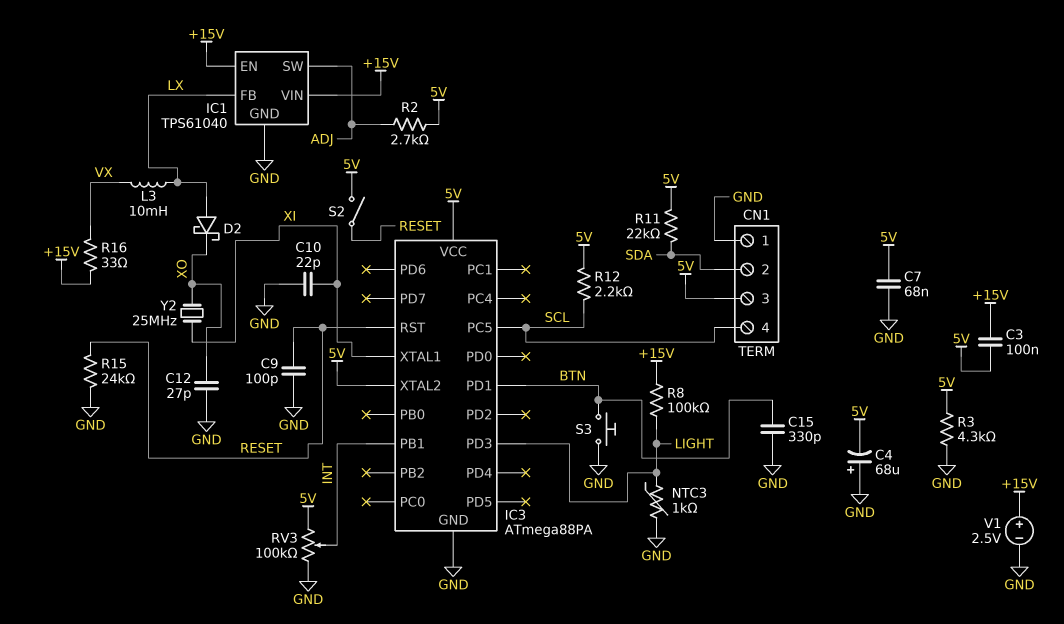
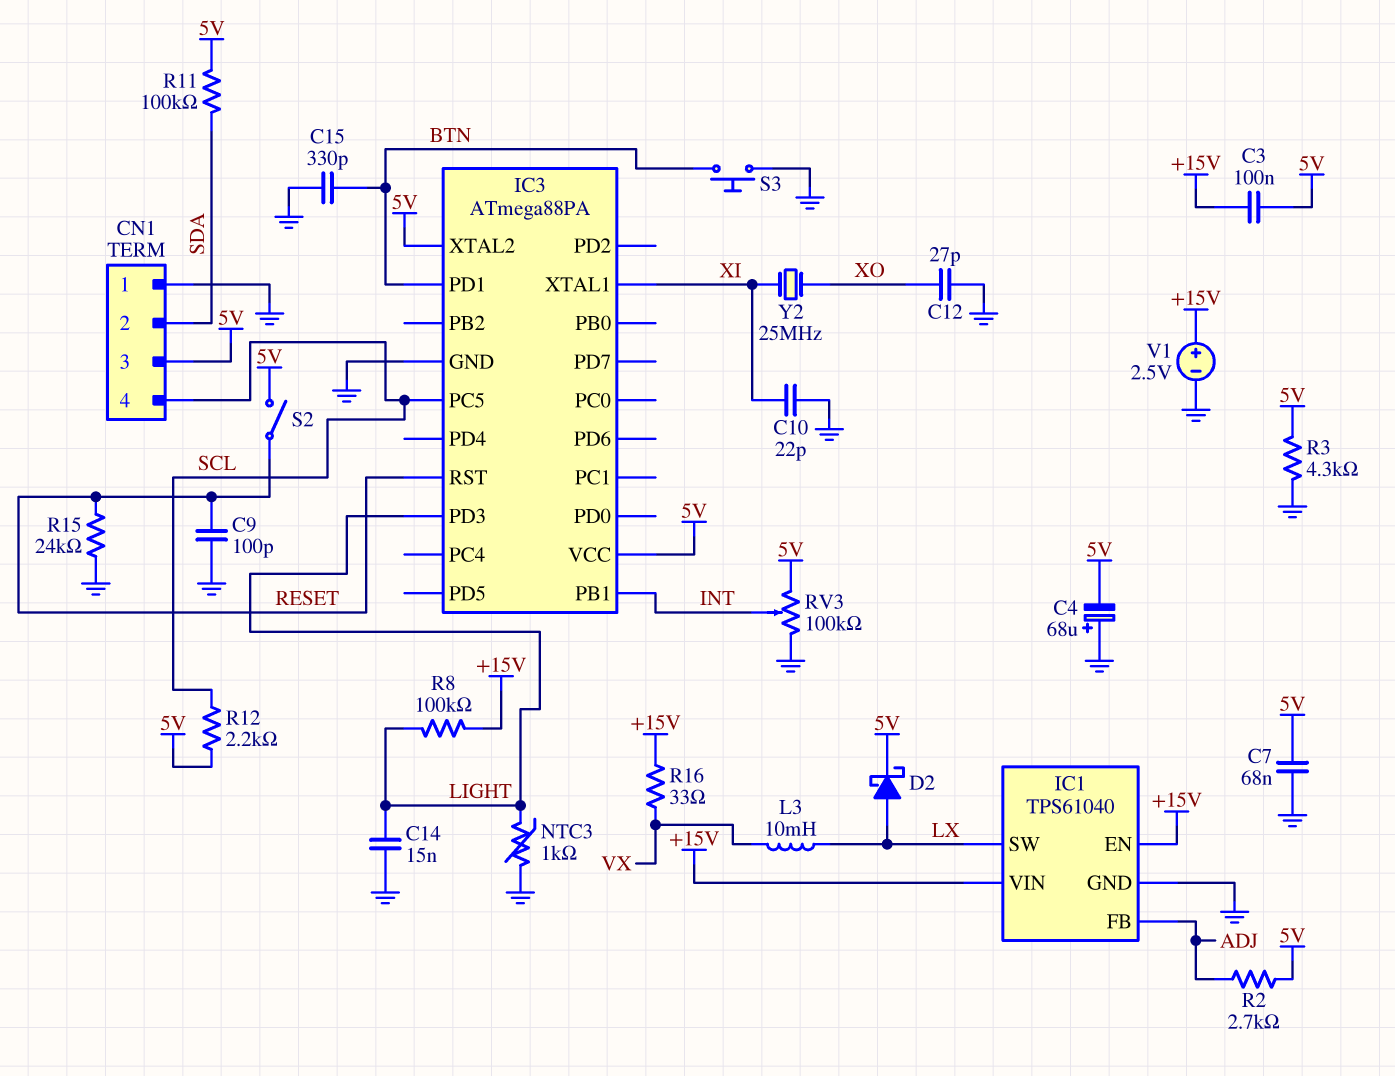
C14: none -> 15nF (GND, LIGHT)
D2: schottky (A LX, K XO) -> schottky (A LX, K 5V)
IC1 pin FB: LX -> ADJ
IC1 pin SW: ADJ -> LX
R11: 22k (5V, SDA) -> 100k (5V, SDA)

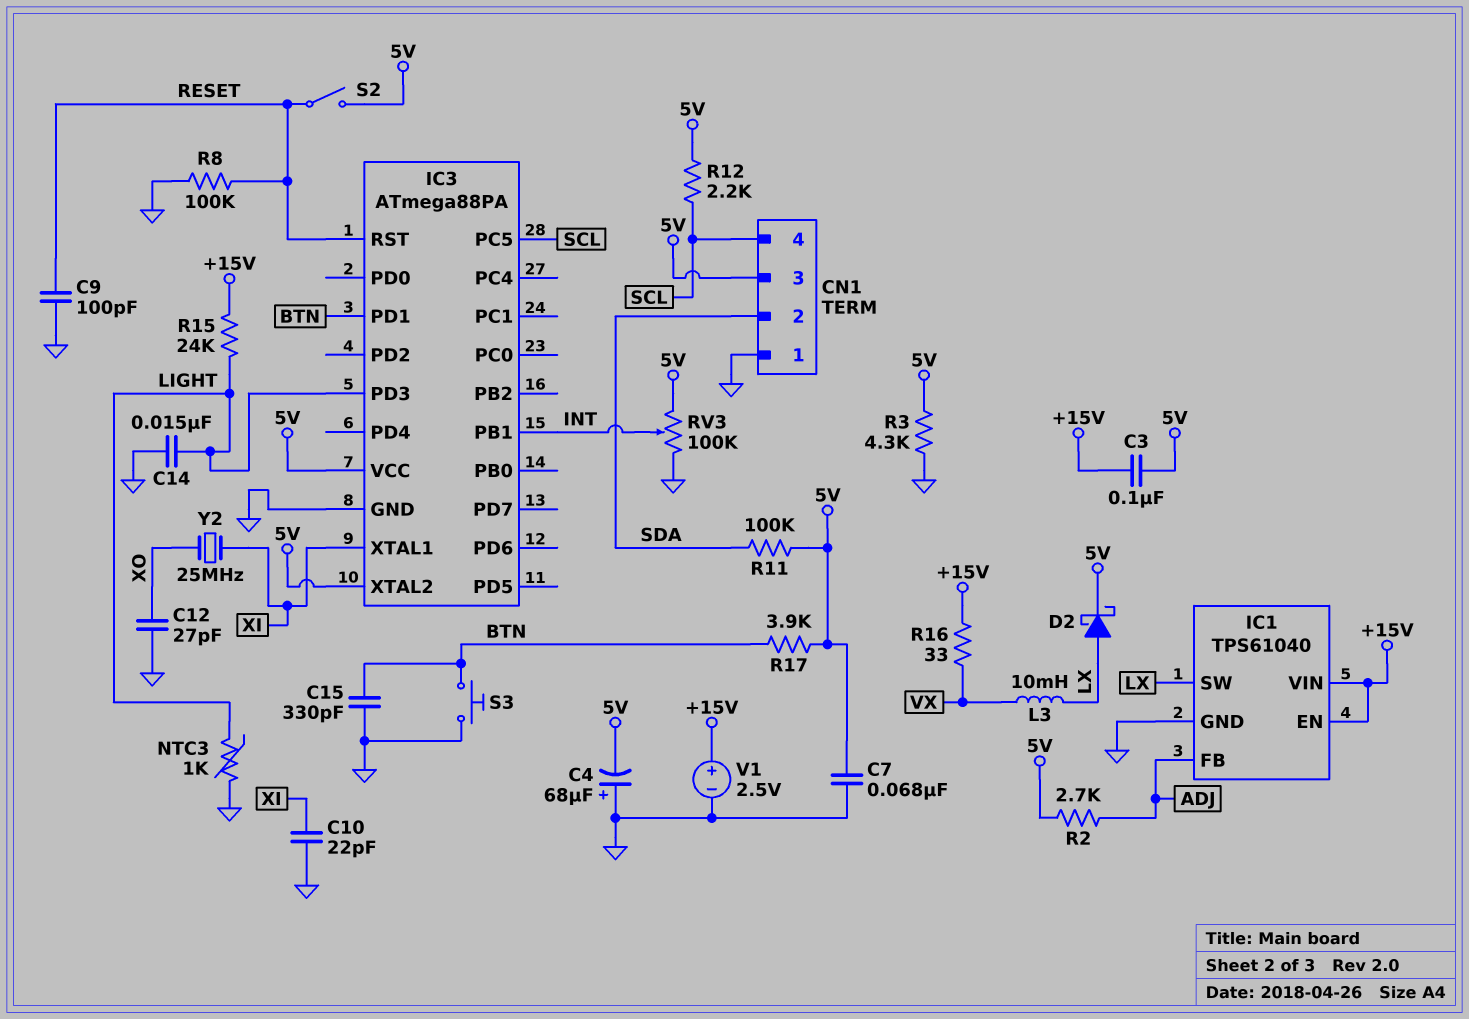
R8: 100k (+15V, LIGHT) -> 100k (GND, RESET)
R15: 24k (GND, RESET) -> 24k (+15V, LIGHT)
R17: none -> 3.9k (5V, BTN)

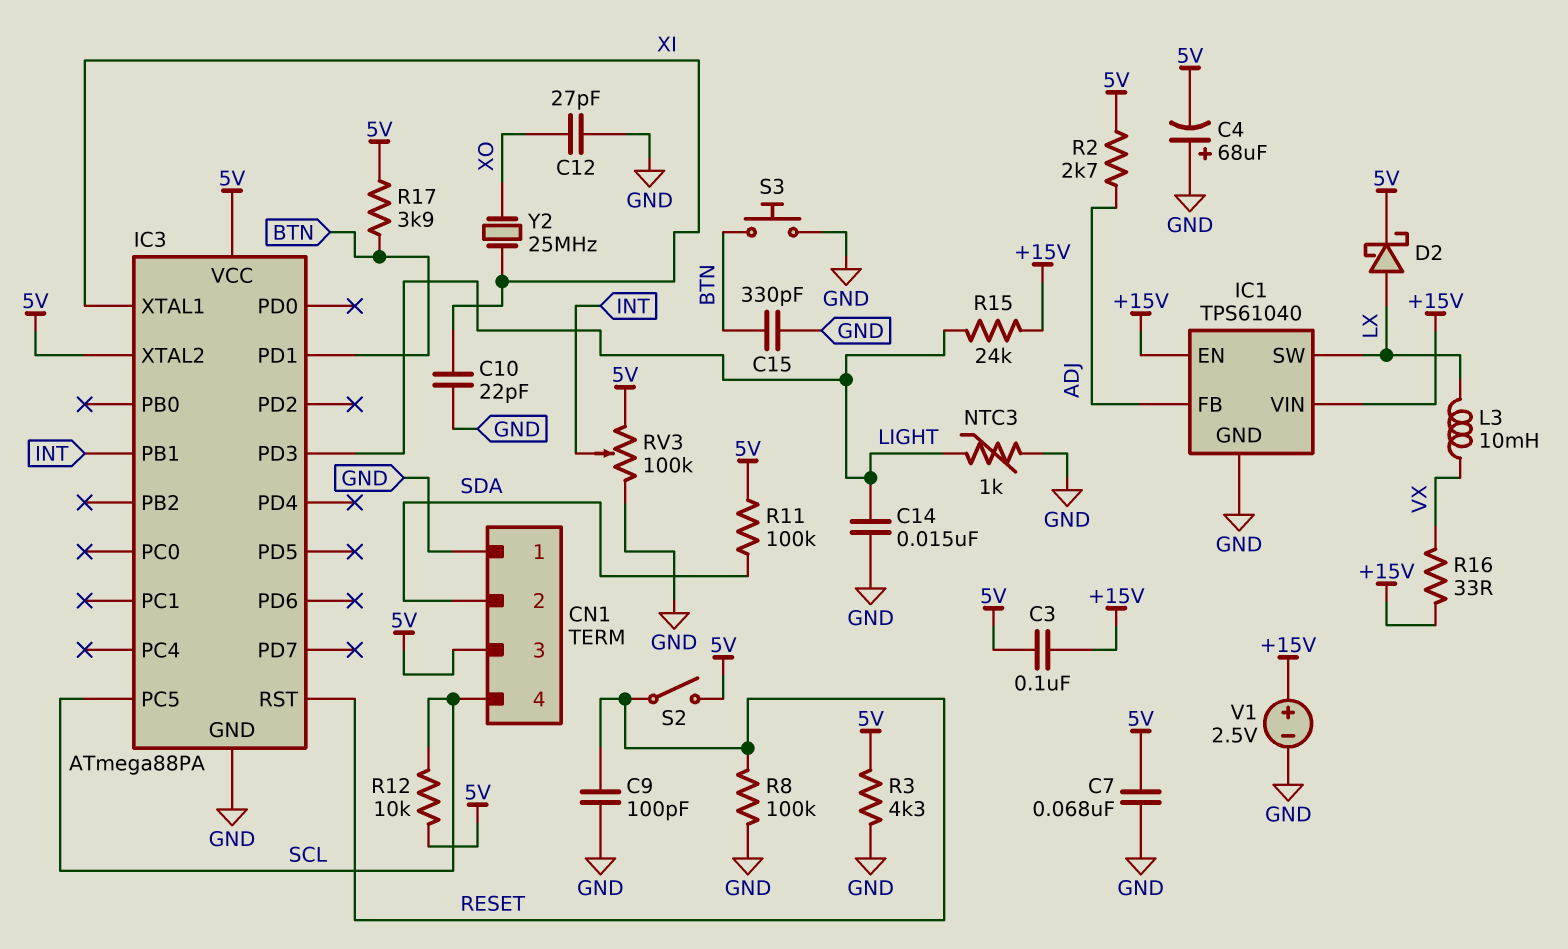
R12: 2.2k (5V, SCL) -> 10k (5V, SCL)

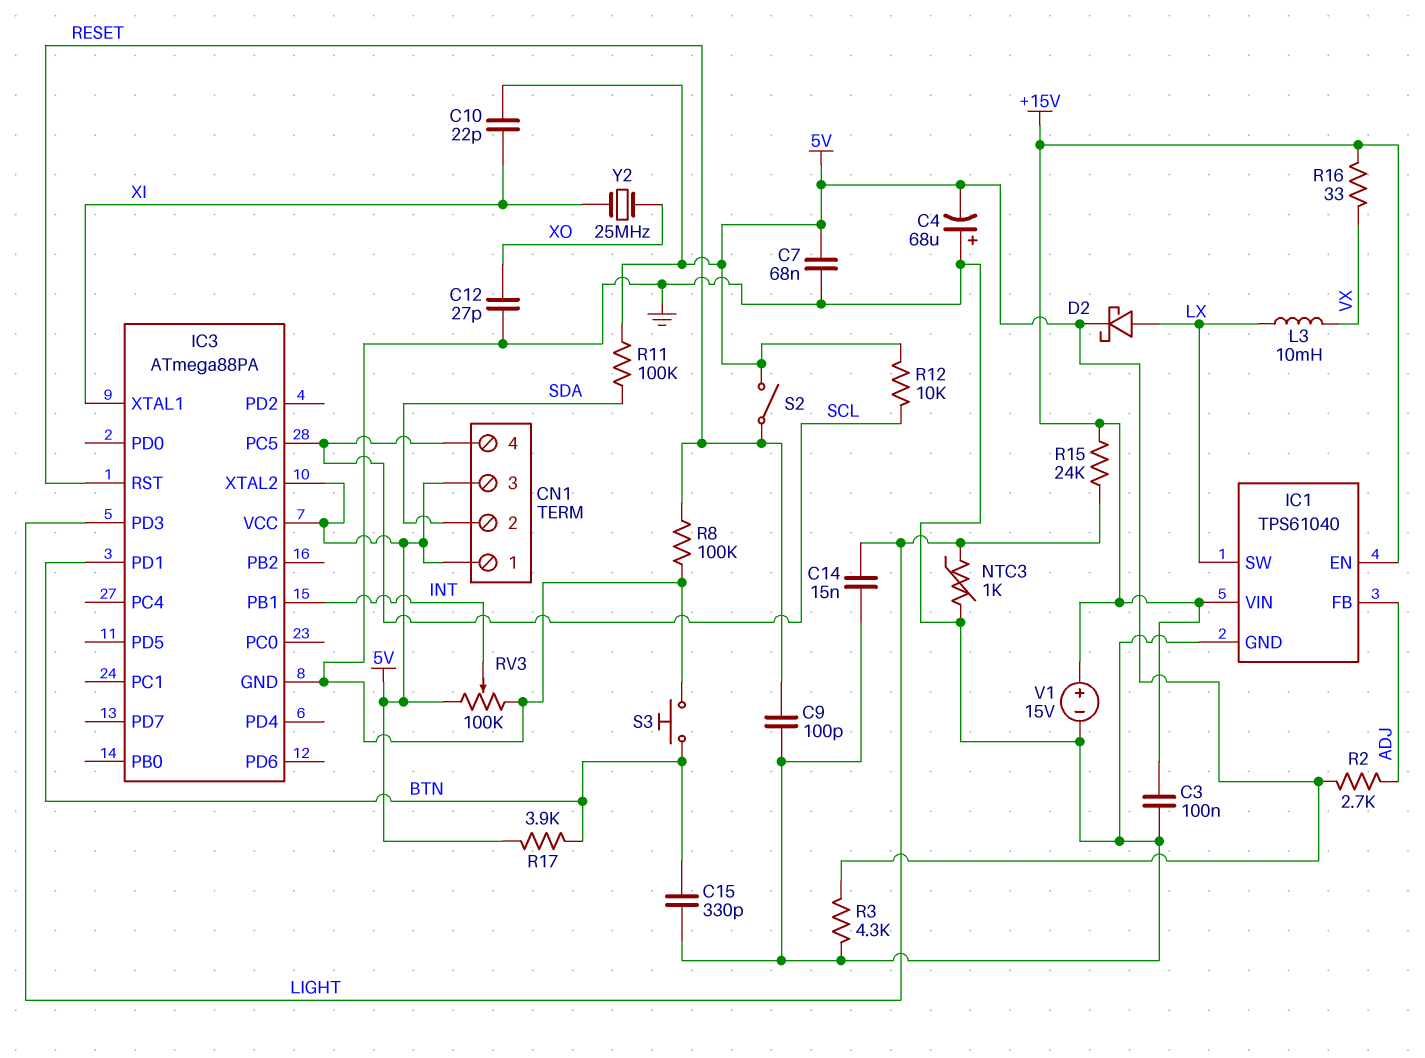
C3: 100nF (+15V, 5V) -> 100nF (+15V, GND)
C10: 22pF (GND, XI) -> 22pF (5V, XI)
CN1 pin 1: GND -> 5V
V1: 2.5V (plus +15V, minus GND) -> 15V (plus +15V, minus GND)

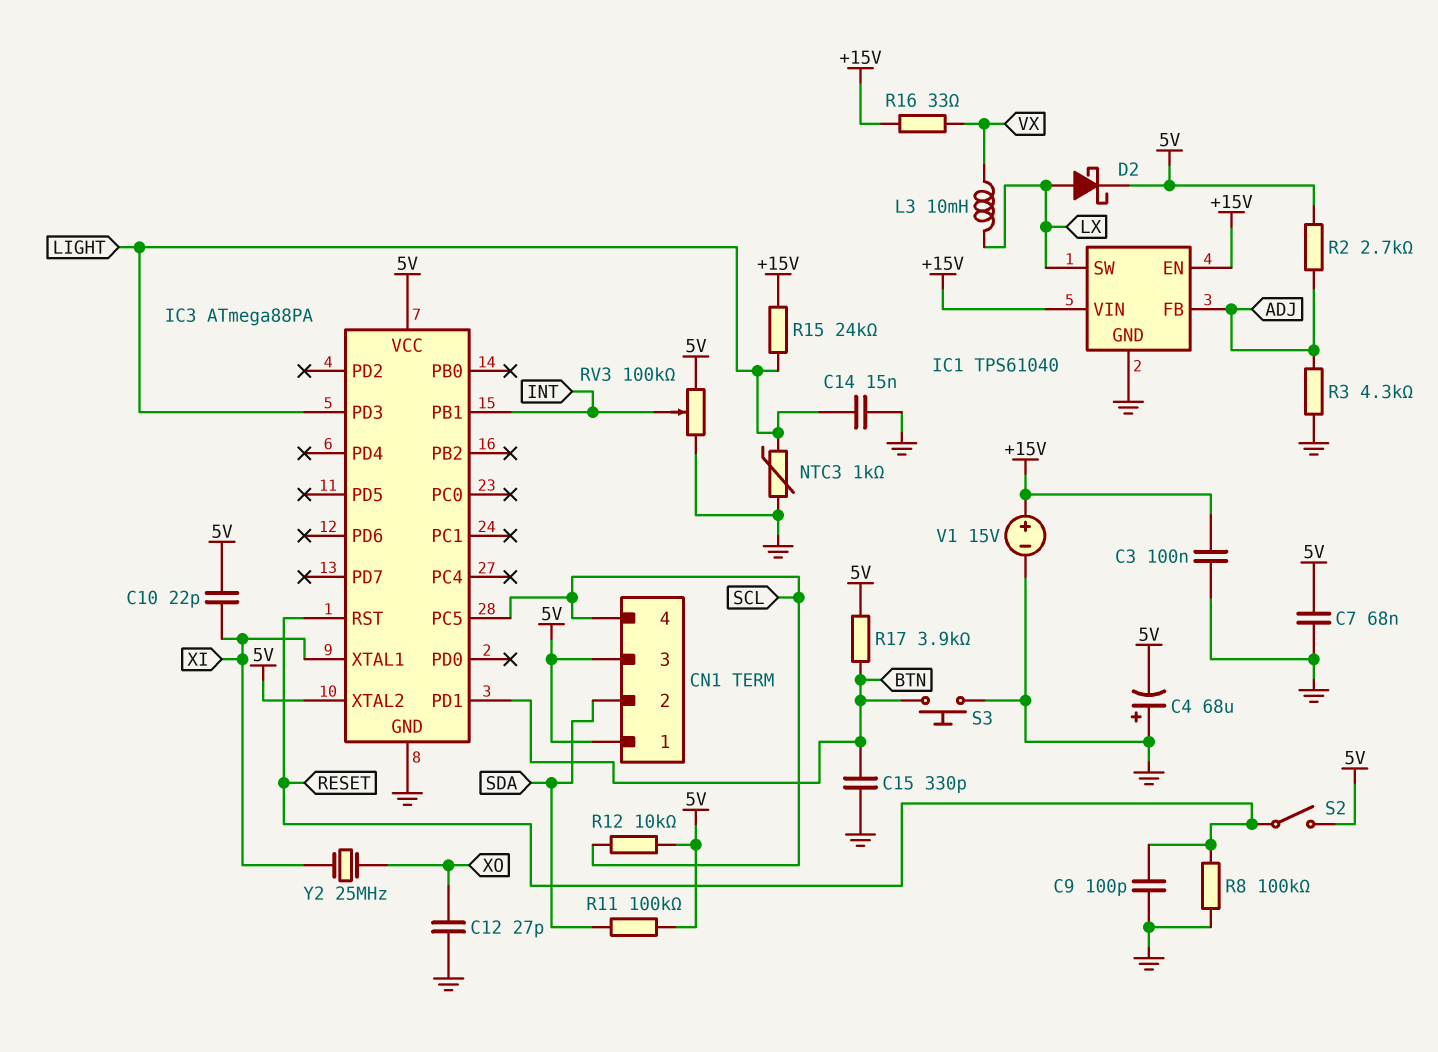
R3: 4.3k (5V, GND) -> 4.3k (ADJ, GND)

